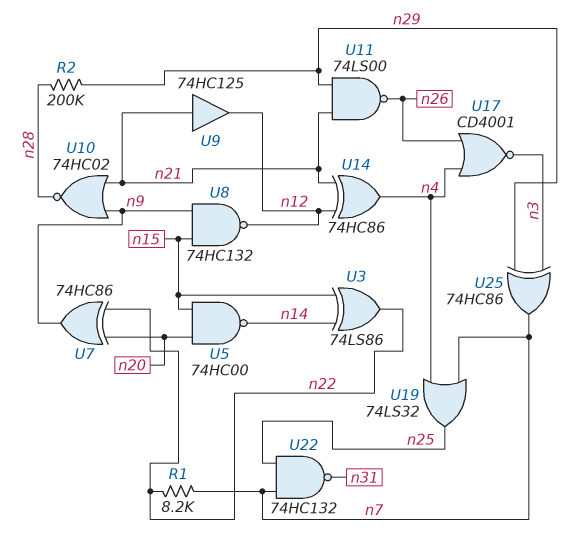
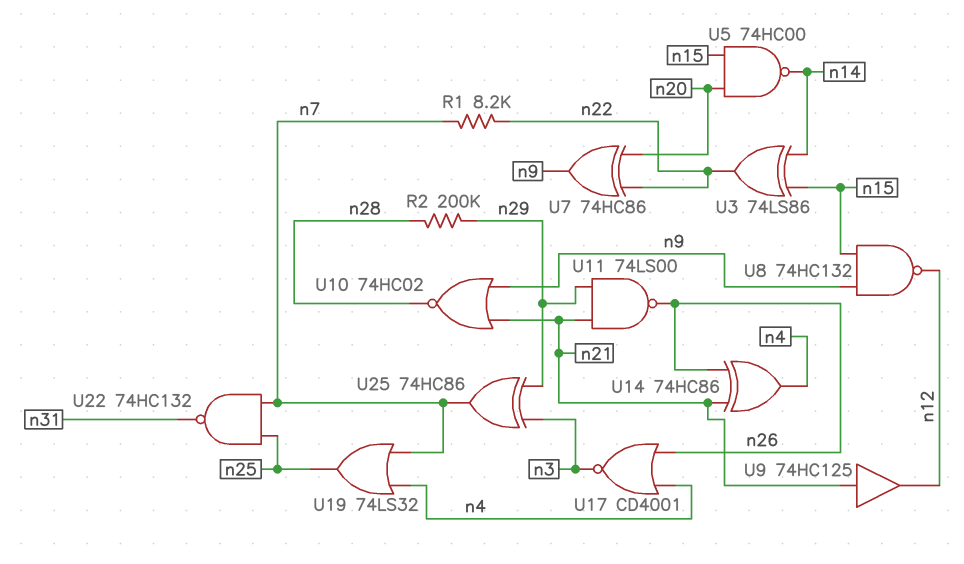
U14: XOR 74HC86 (in n12, in n21, out n4) -> XOR 74HC86 (in n21, in n26, out n4)

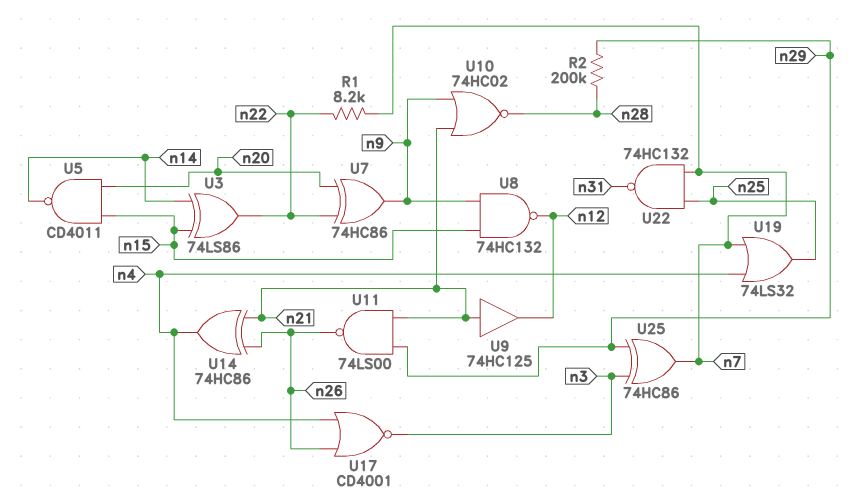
U5: NAND 74HC00 (in n15, in n20, out n14) -> NAND CD4011 (in n15, in n20, out n14)

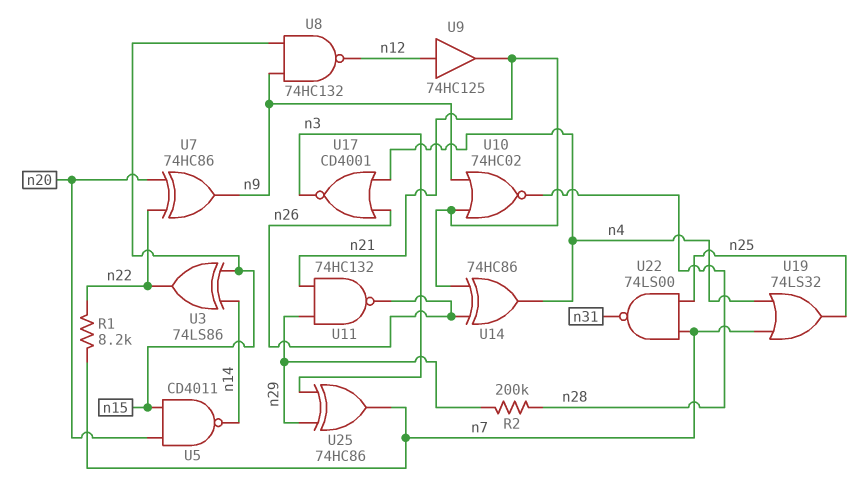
U9: buffer 74HC125 (in n21, out n12) -> buffer 74HC125 (in n12, out n21)
U11: NAND 74LS00 (in n21, in n29, out n26) -> NAND 74HC132 (in n21, in n29, out n26)
U22: NAND 74HC132 (in n7, in n25, out n31) -> NAND 74LS00 (in n7, in n25, out n31)

